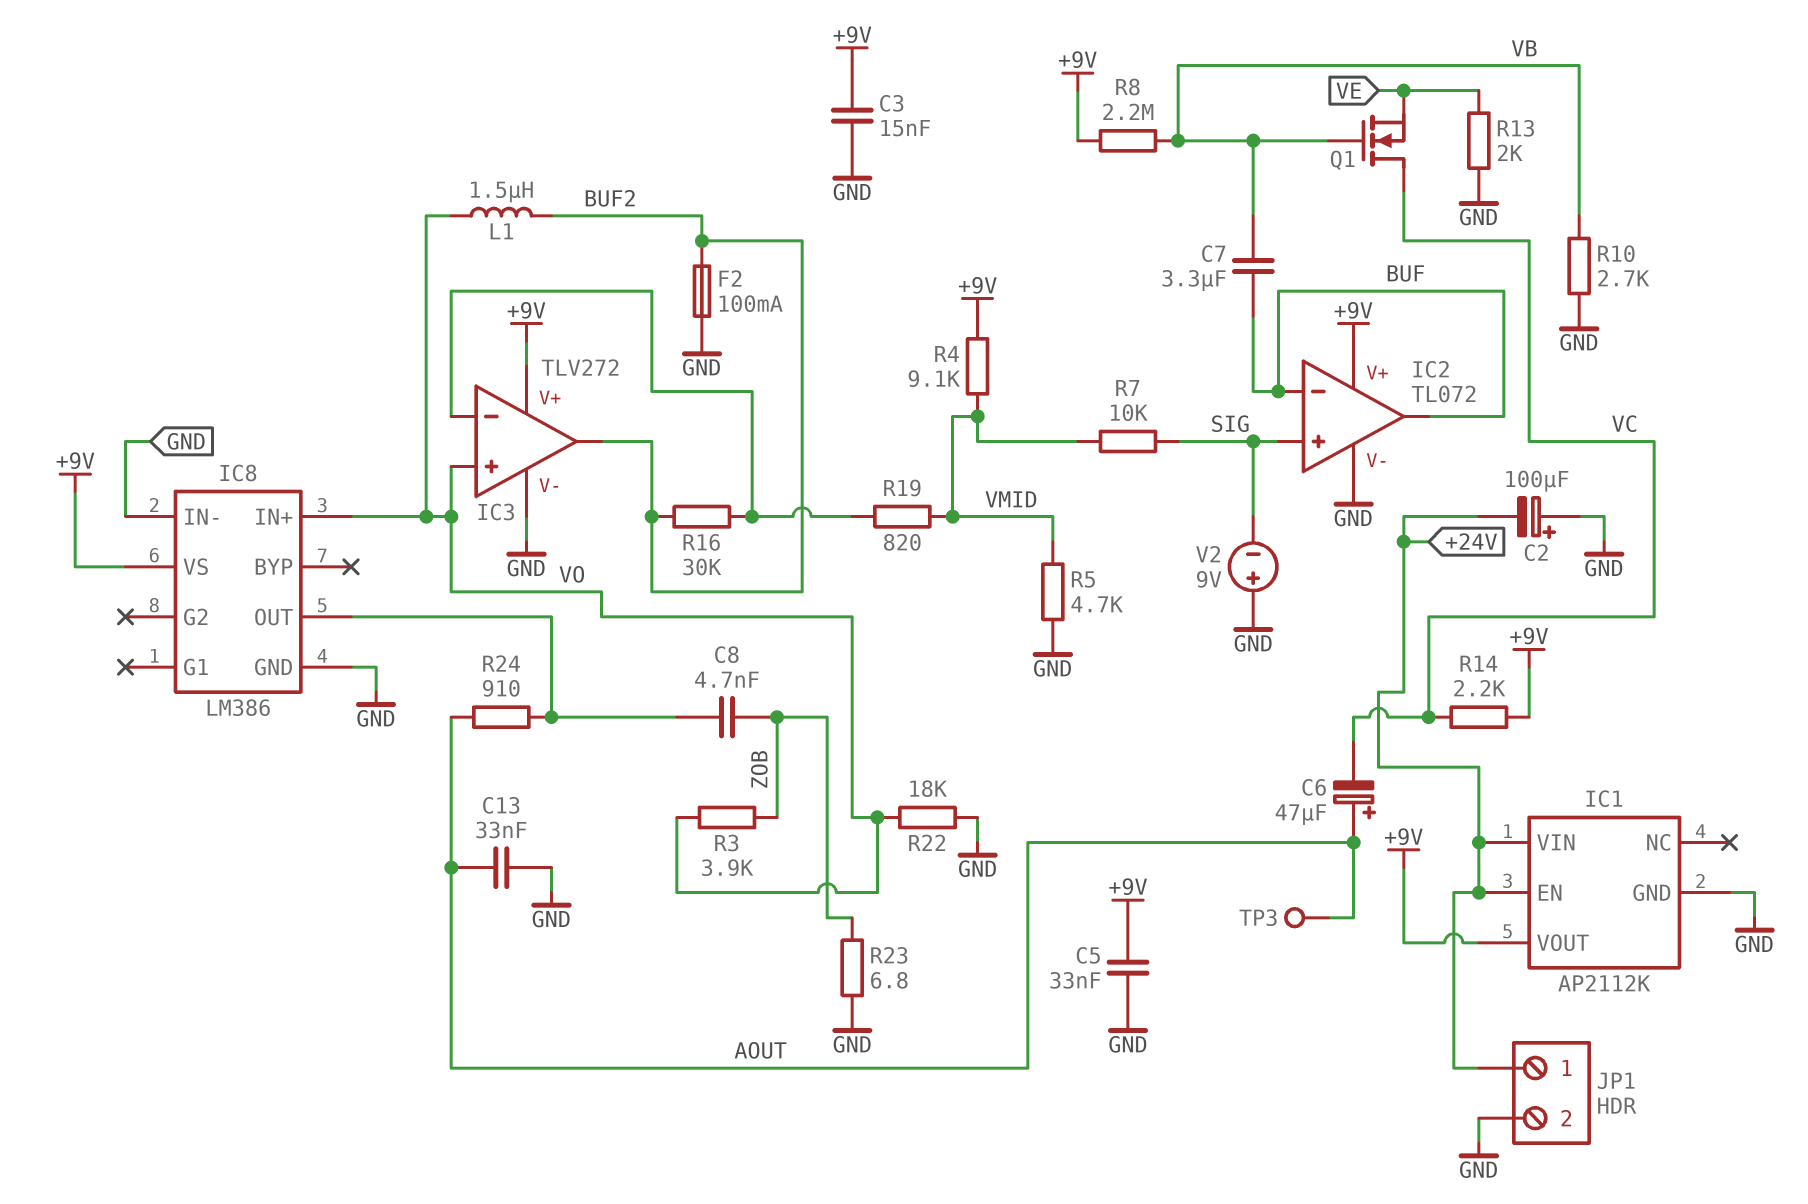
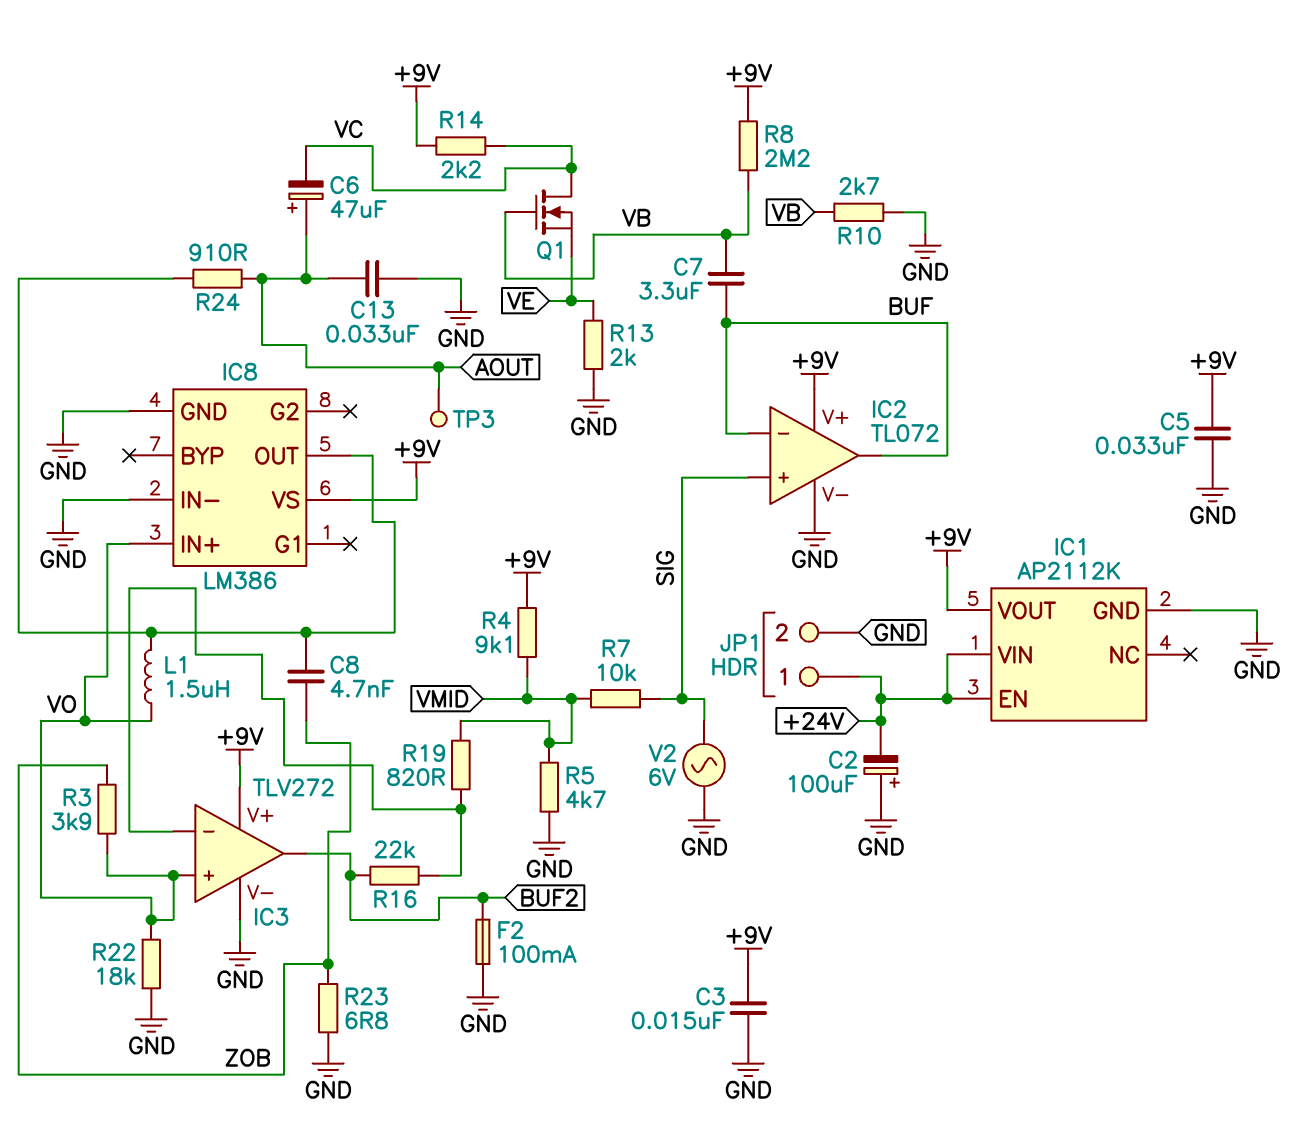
L1: 1.5uH (BUF2, VO) -> 1.5uH (IC8/OUT, VO)
R16: 30k (BUF2, IC3/in-) -> 22k (BUF2, IC3/in-)
V2: 9V (plus GND, minus SIG) -> AC 6V (GND, SIG)

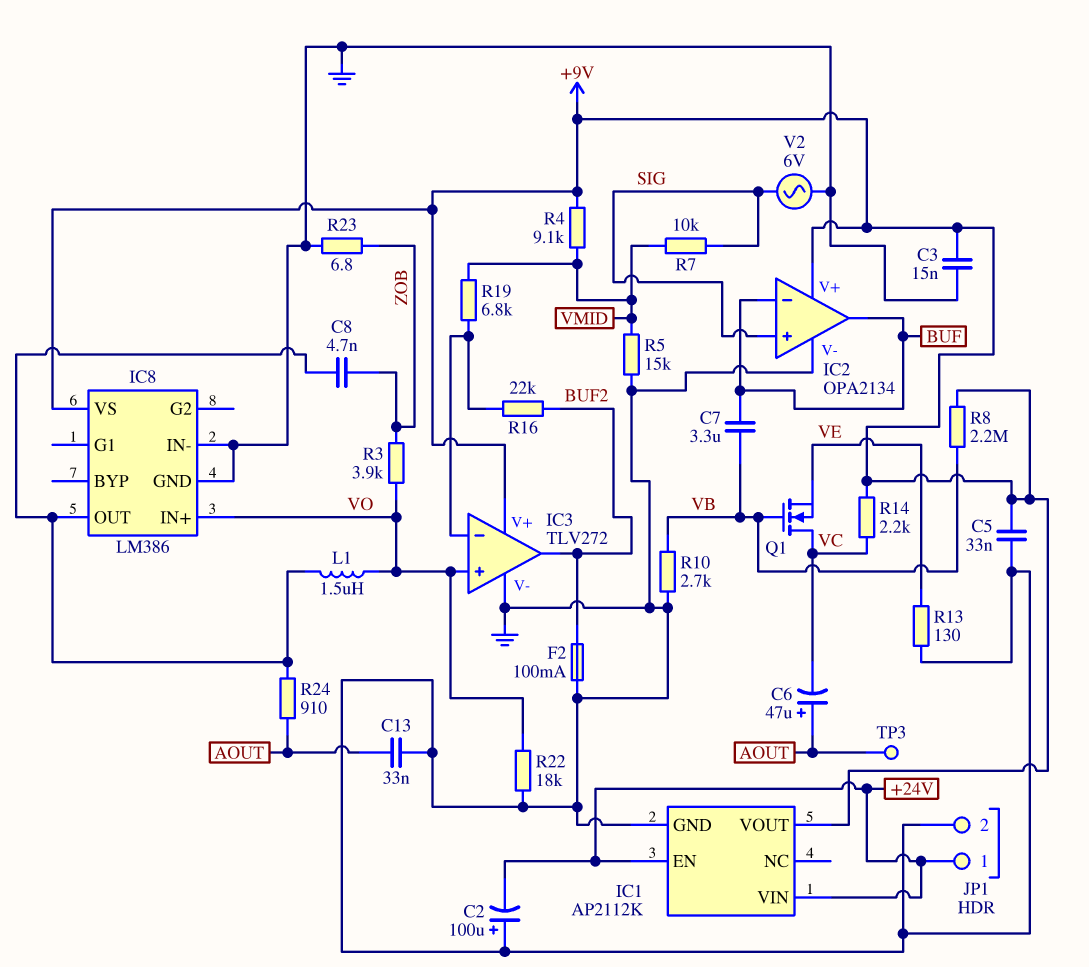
IC2: TL072 -> OPA2134
R5: 4.7k (GND, VMID) -> 15k (GND, VMID)
R13: 2k (GND, VE) -> 130 (GND, VE)
R19: 820 (IC3/in-, VMID) -> 6.8k (IC3/in-, VMID)

